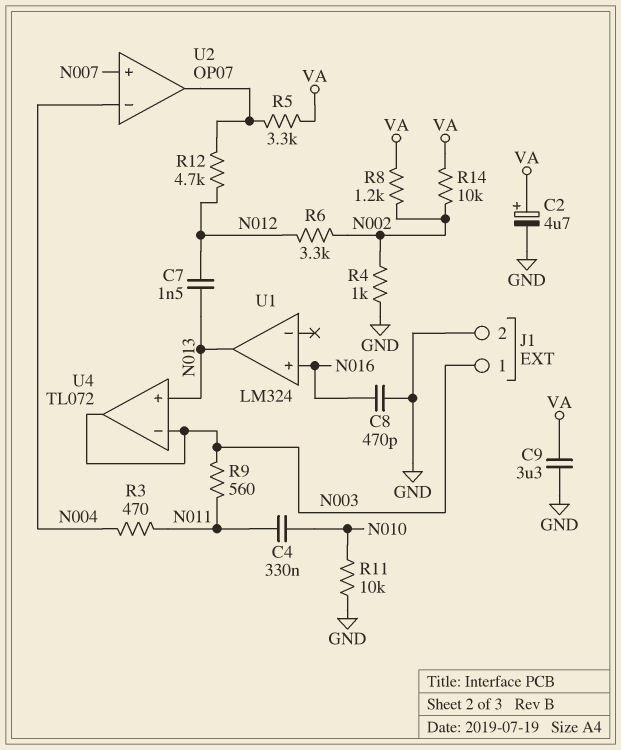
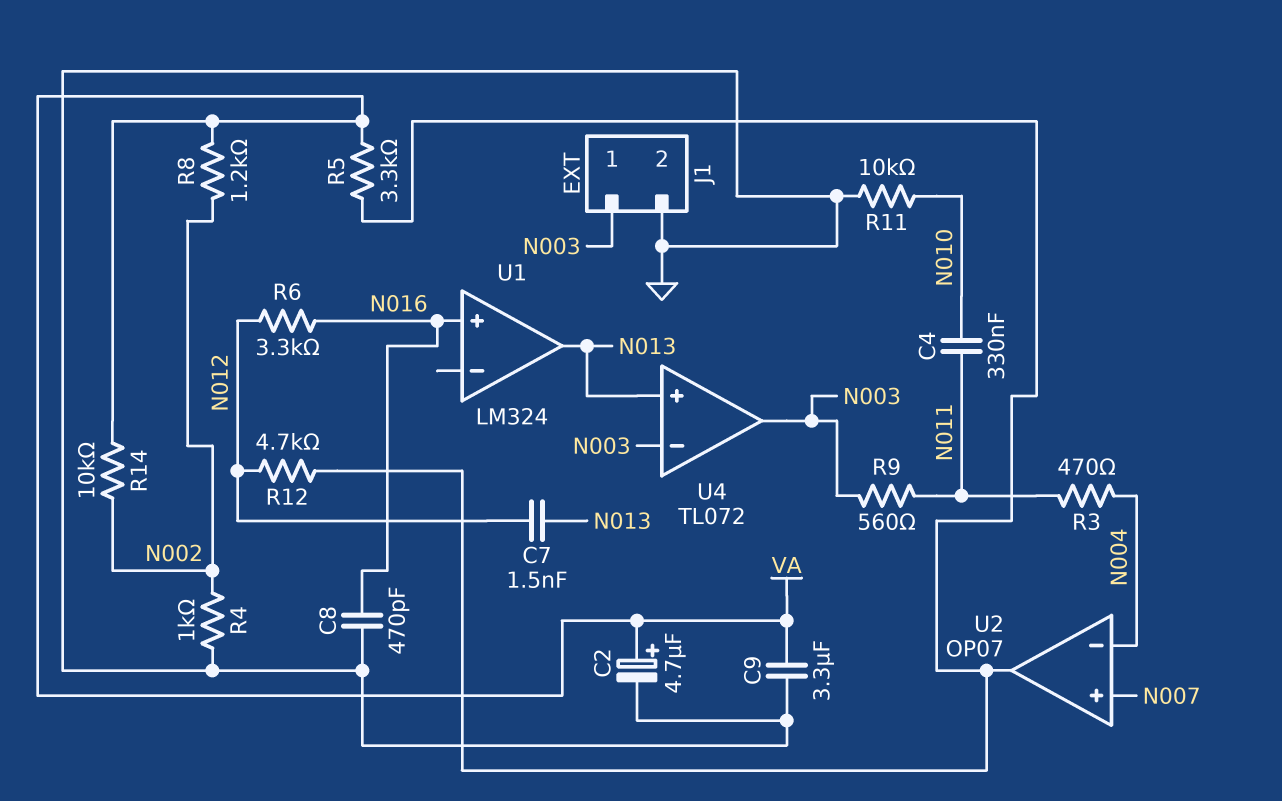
R6: 3.3k (N002, N012) -> 3.3k (N012, N016)

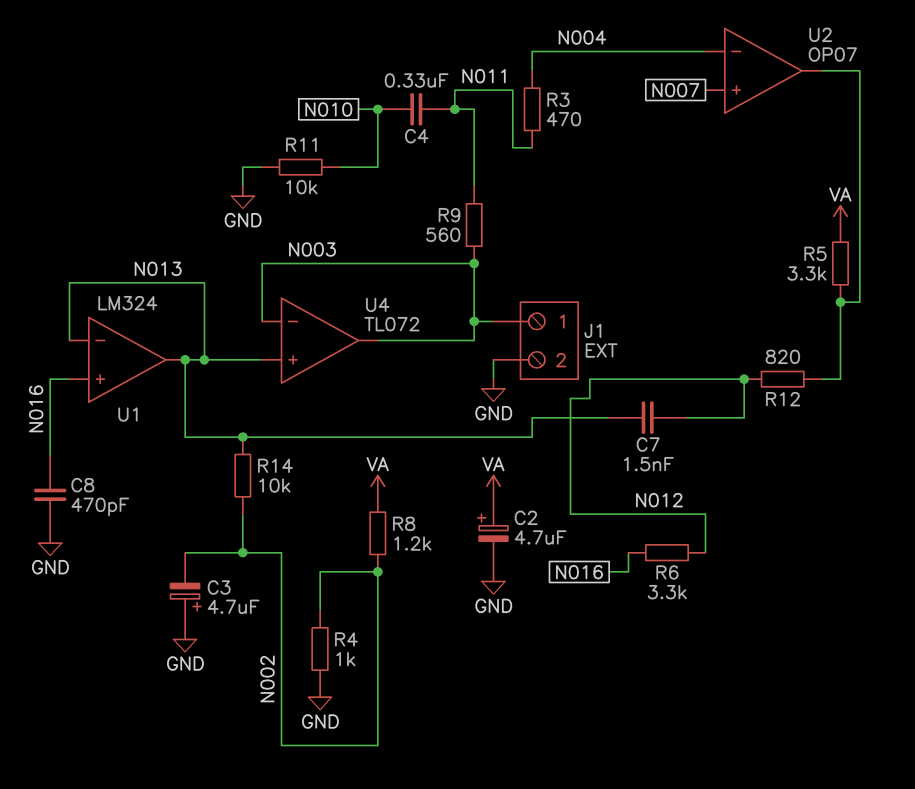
C3: none -> 4.7uF (plus GND, minus N002)
C9: 3.3uF (GND, VA) -> none
R12: 4.7k (N012, U2/out) -> 820 (N012, U2/out)
R14: 10k (N002, VA) -> 10k (N002, N013)
U1 pin in-: none -> N013

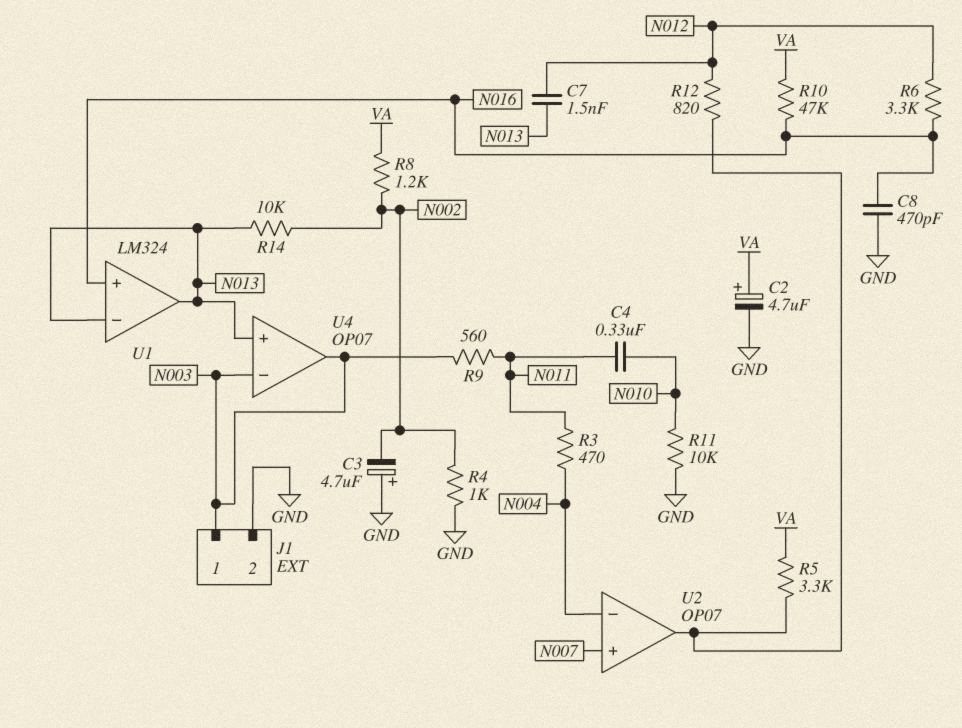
R10: none -> 47k (N016, VA)
U4: TL072 -> OP07

